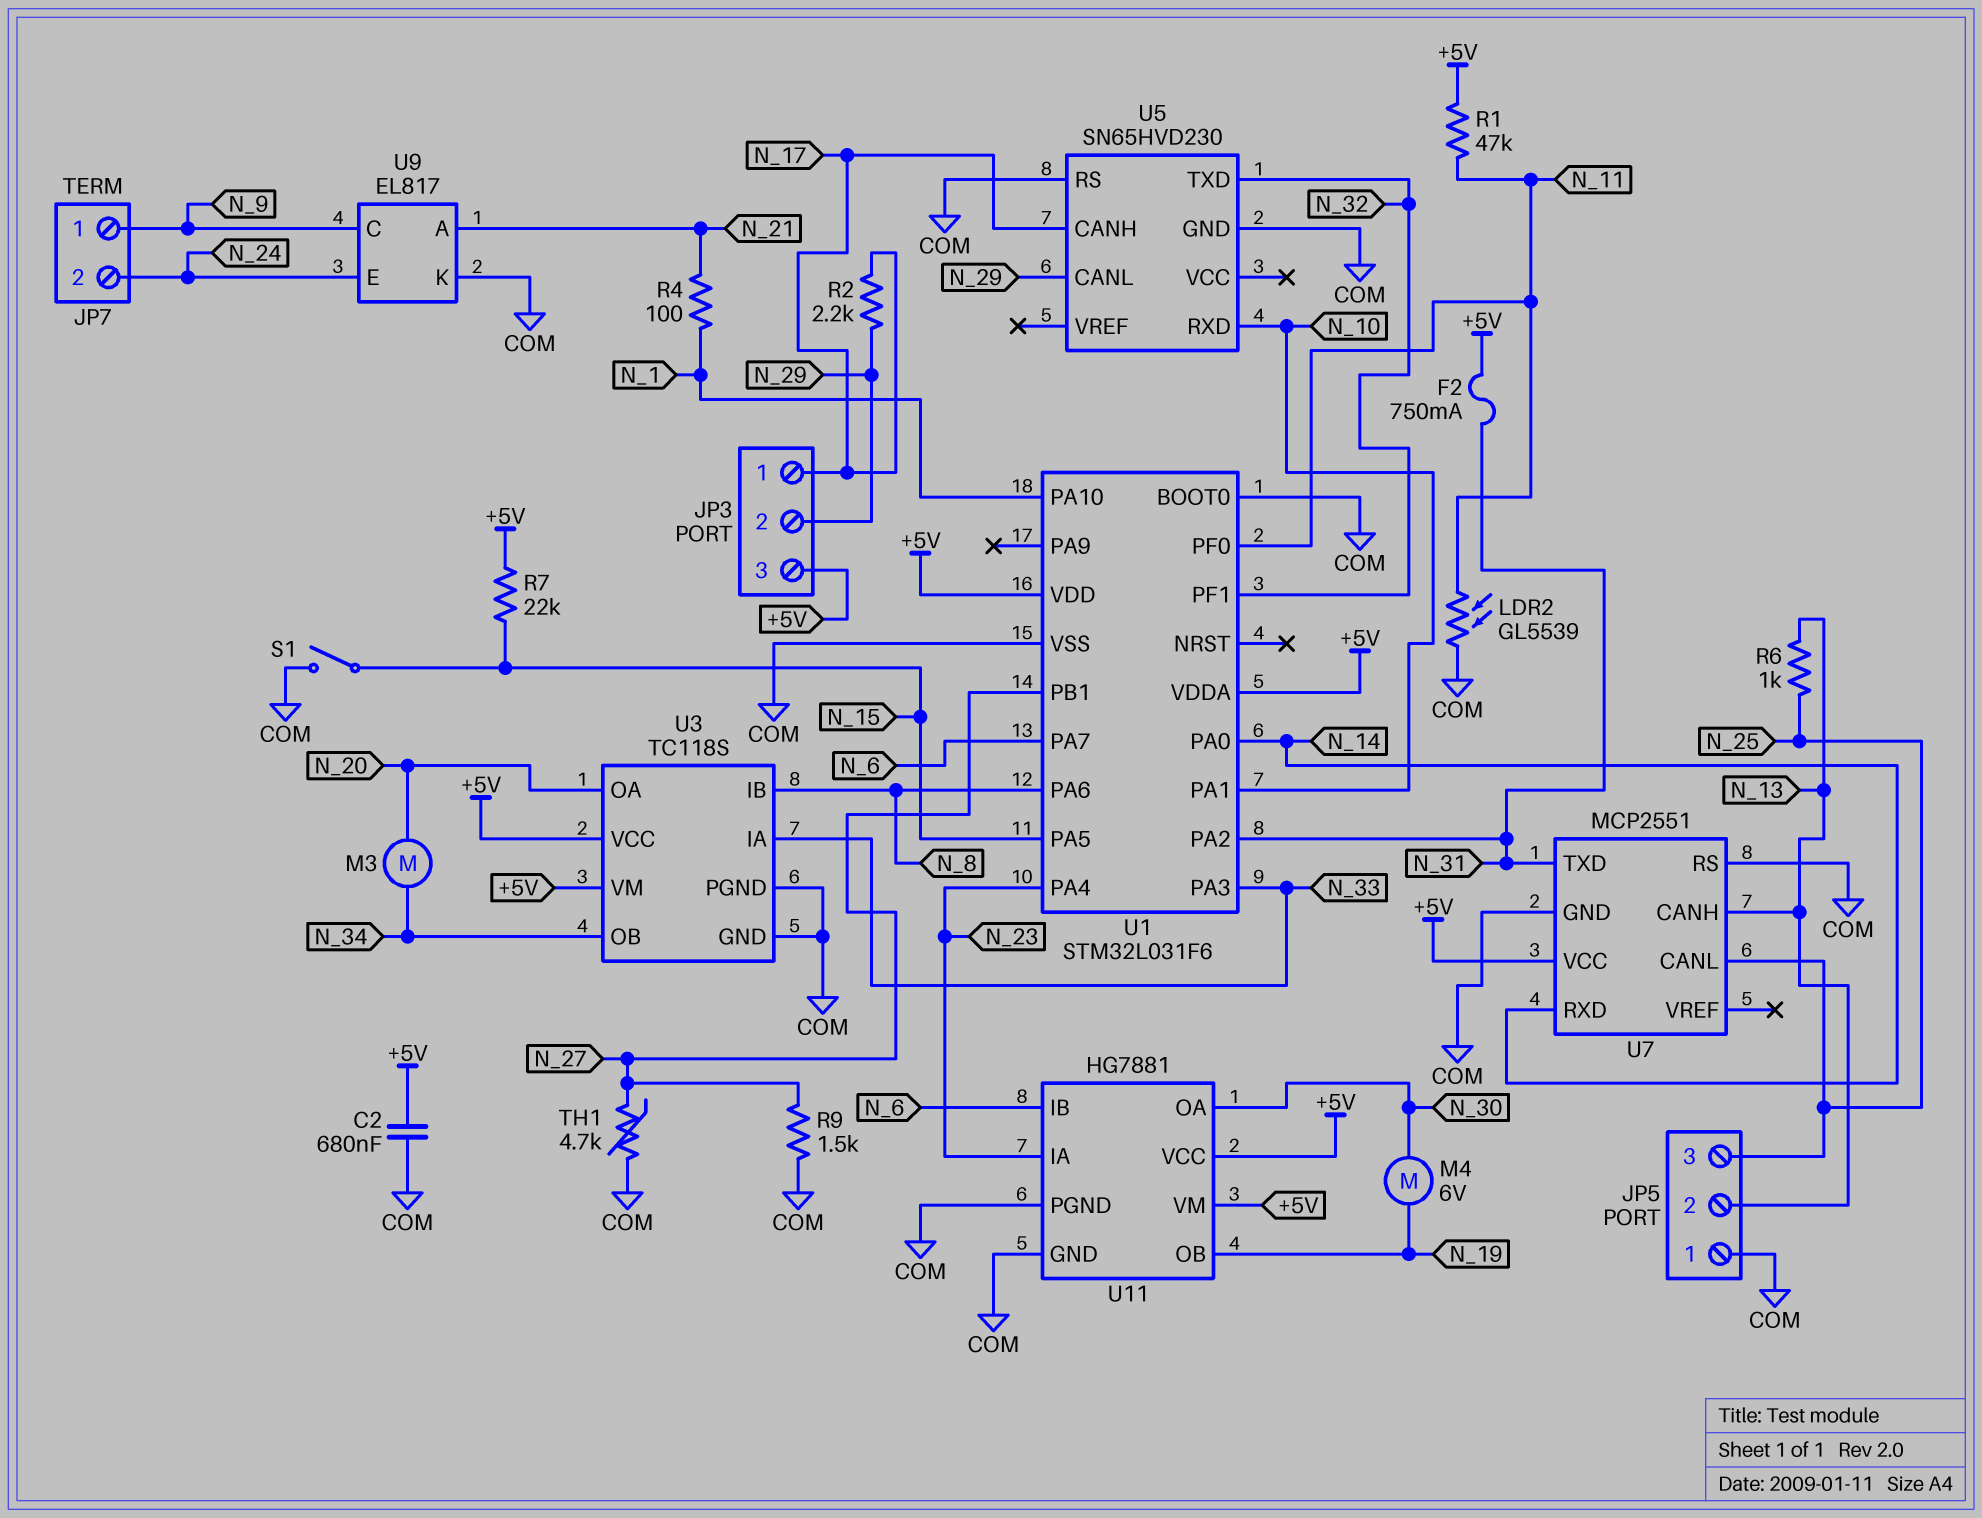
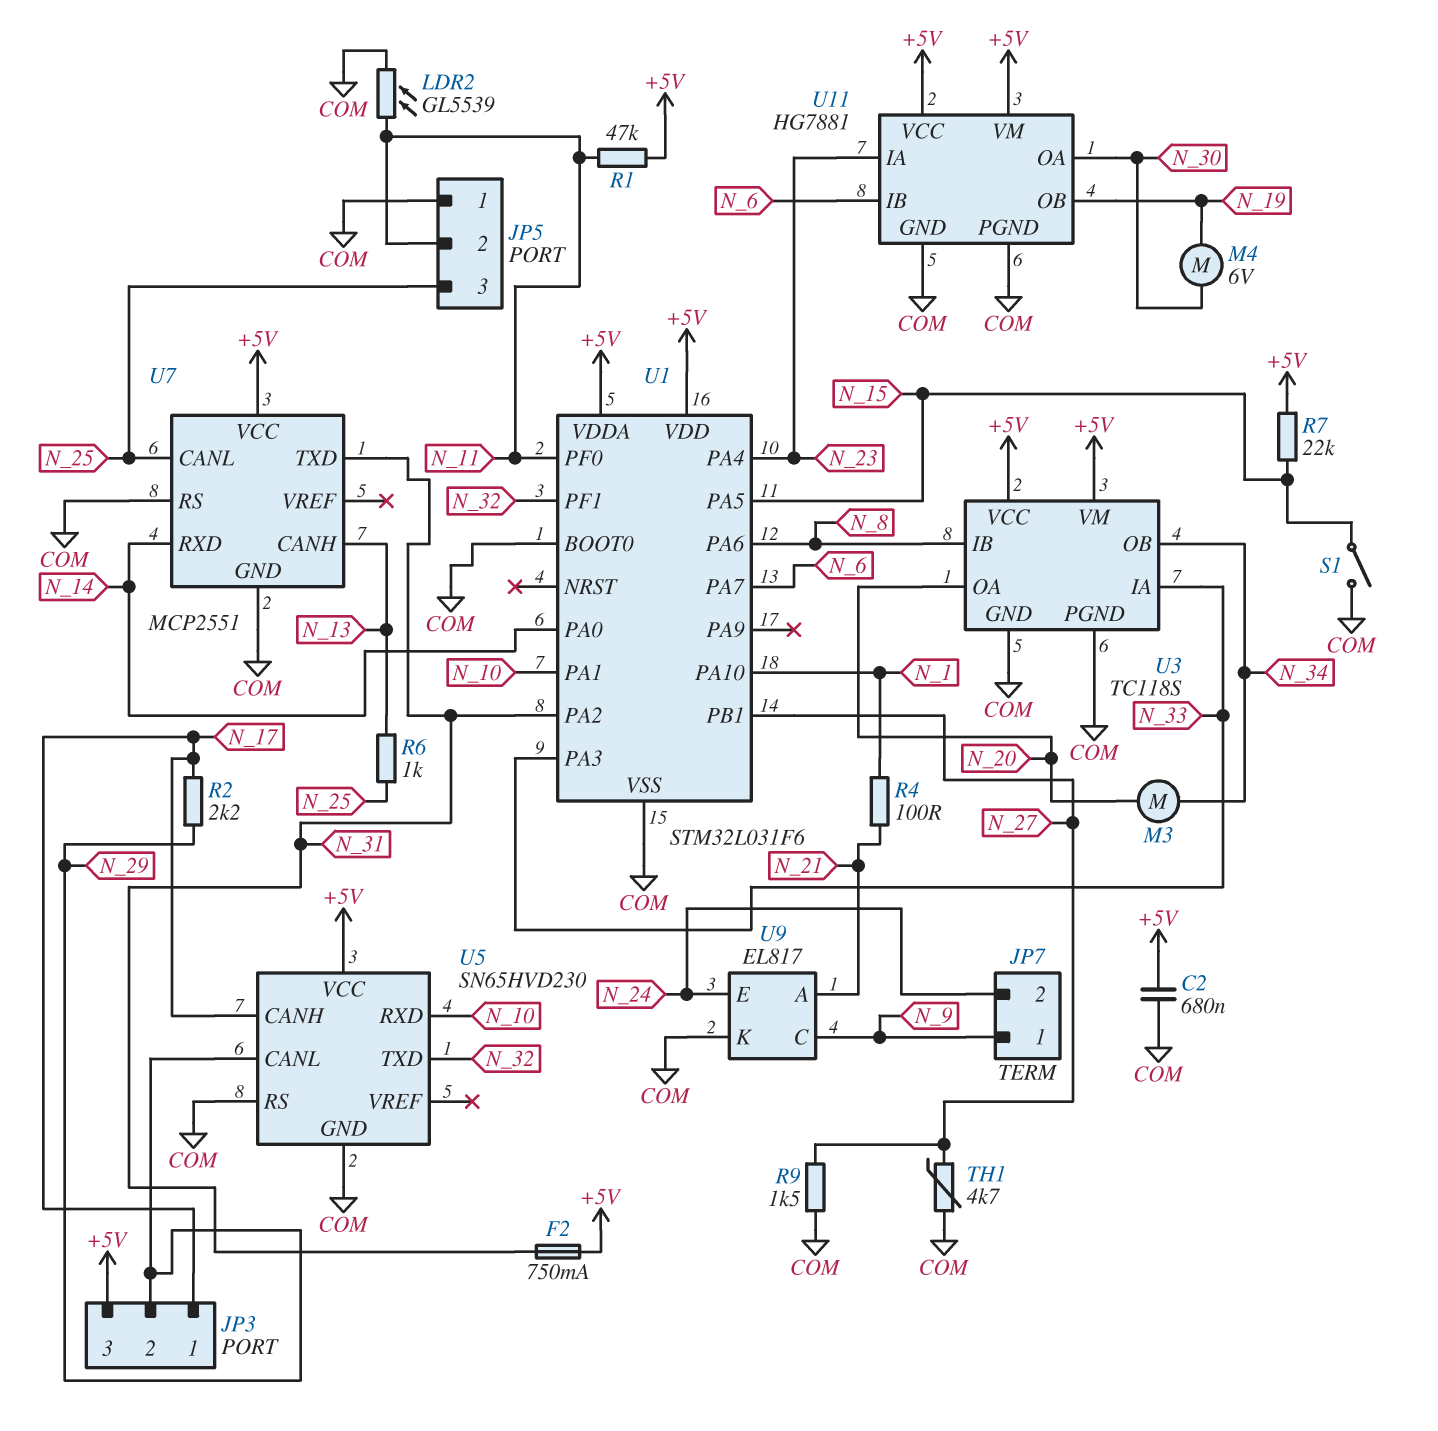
JP5 pin 2: N_13 -> N_11
U5 pin VCC: none -> +5V

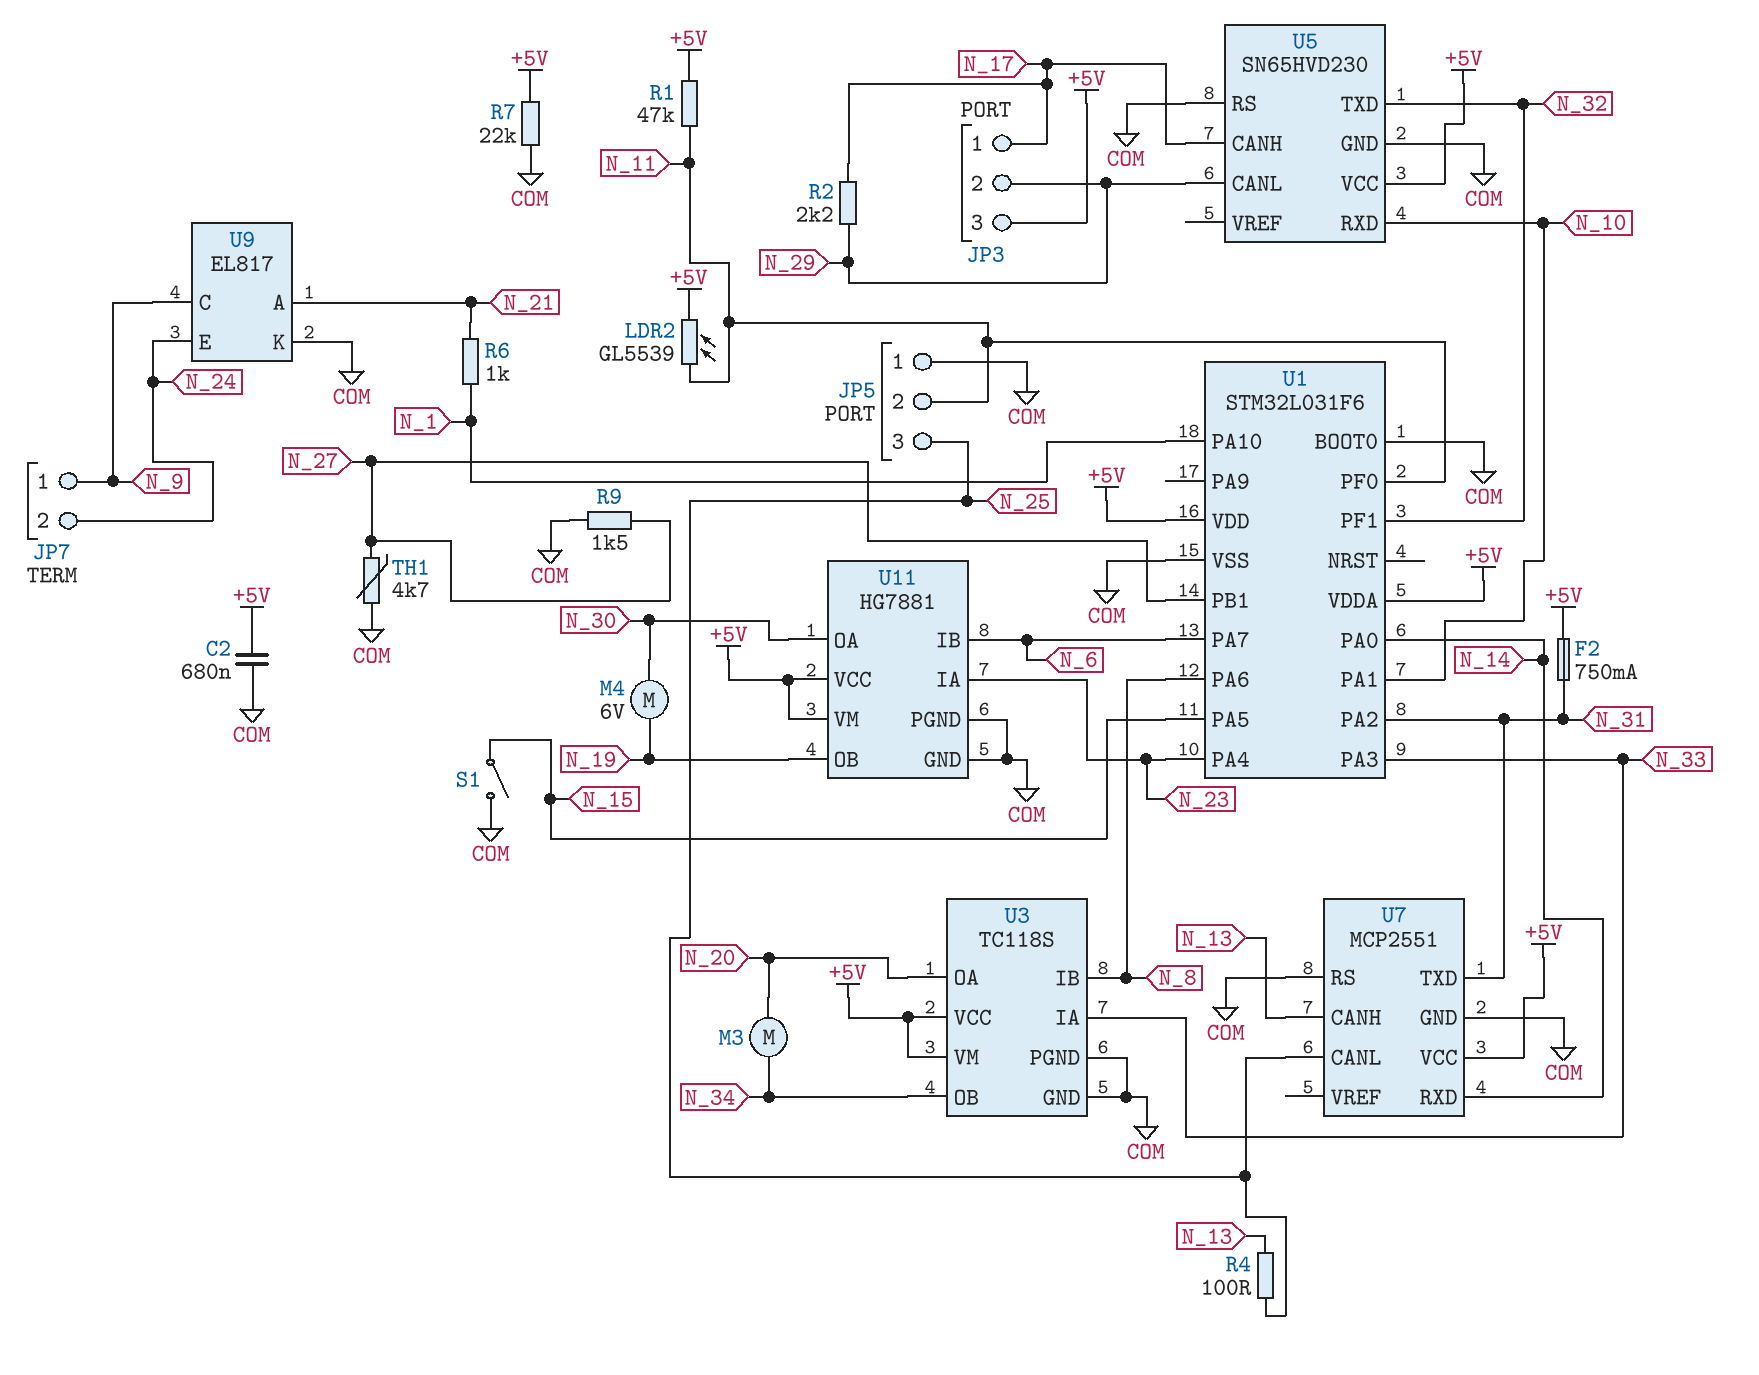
LDR2: GL5539 (COM, N_11) -> GL5539 (+5V, N_11)
R4: 100 (N_1, N_21) -> 100 (N_13, N_25)
R6: 1k (N_13, N_25) -> 1k (N_1, N_21)
R7: 22k (+5V, N_15) -> 22k (+5V, COM)

